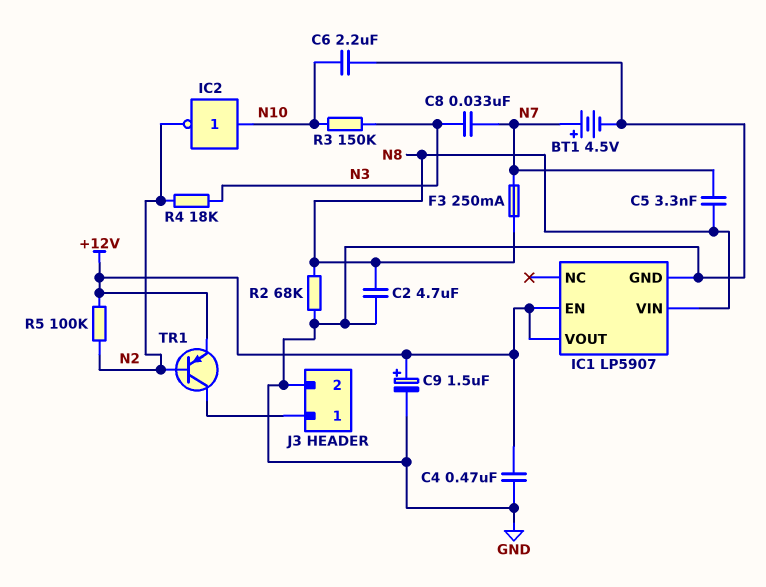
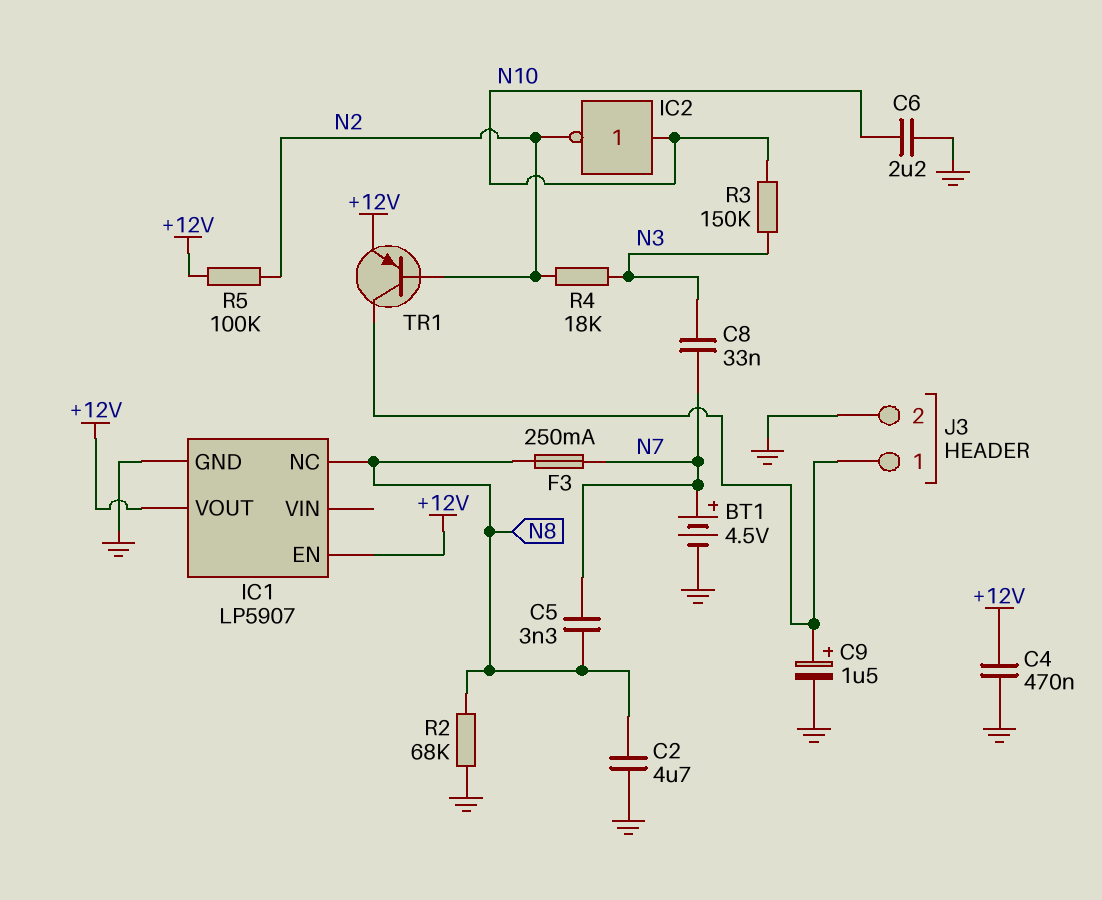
C9: 1.5uF (plus +12V, minus GND) -> 1.5uF (plus J3/1, minus GND)
IC1 pin NC: none -> N8
IC1 pin VIN: N8 -> none

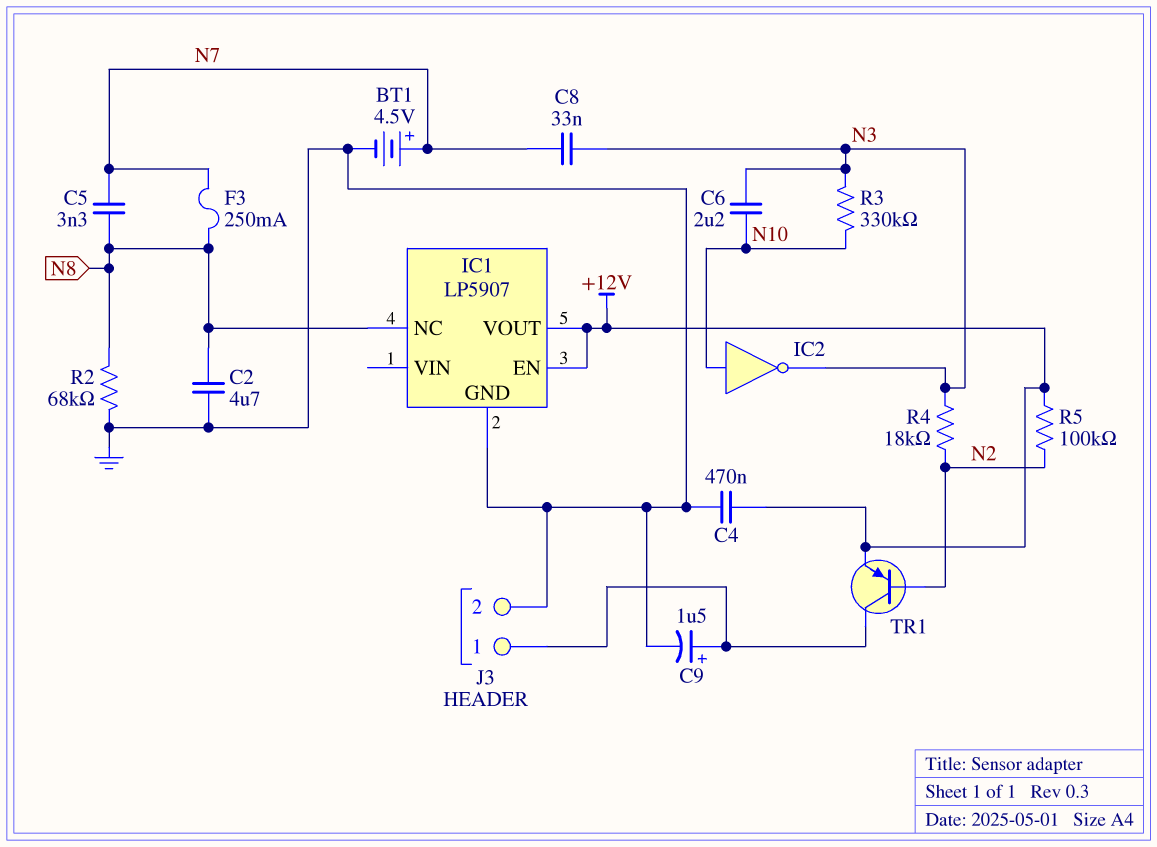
C6: 2.2uF (GND, N10) -> 2.2uF (N3, N10)
IC2: NOT (in N10, out N2) -> NOT (in N10, out N3)
R3: 150k (N3, N10) -> 330k (N3, N10)

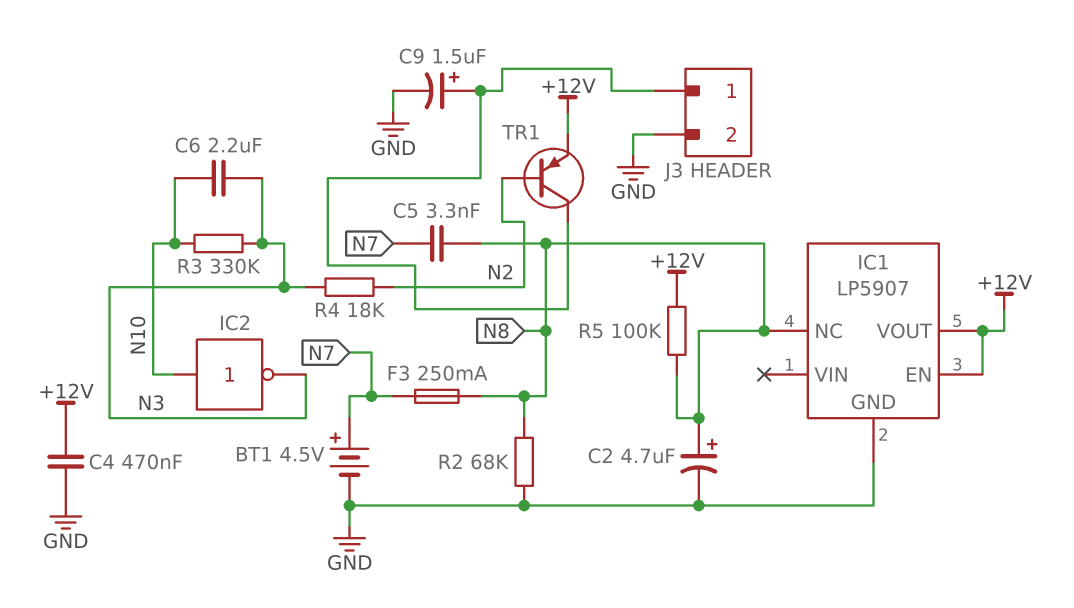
C2: 4.7uF (GND, N8) -> 4.7uF (plus N8, minus GND)
C8: 33nF (N3, N7) -> none
R5: 100k (+12V, N2) -> 100k (+12V, N8)

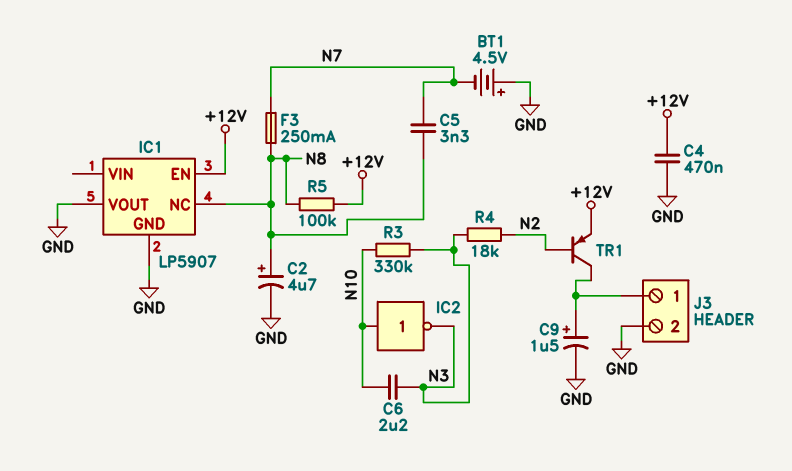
BT1: 4.5V (plus N7, minus GND) -> 4.5V (plus GND, minus N7)
IC1 pin VOUT: +12V -> GND
R2: 68k (GND, N8) -> none

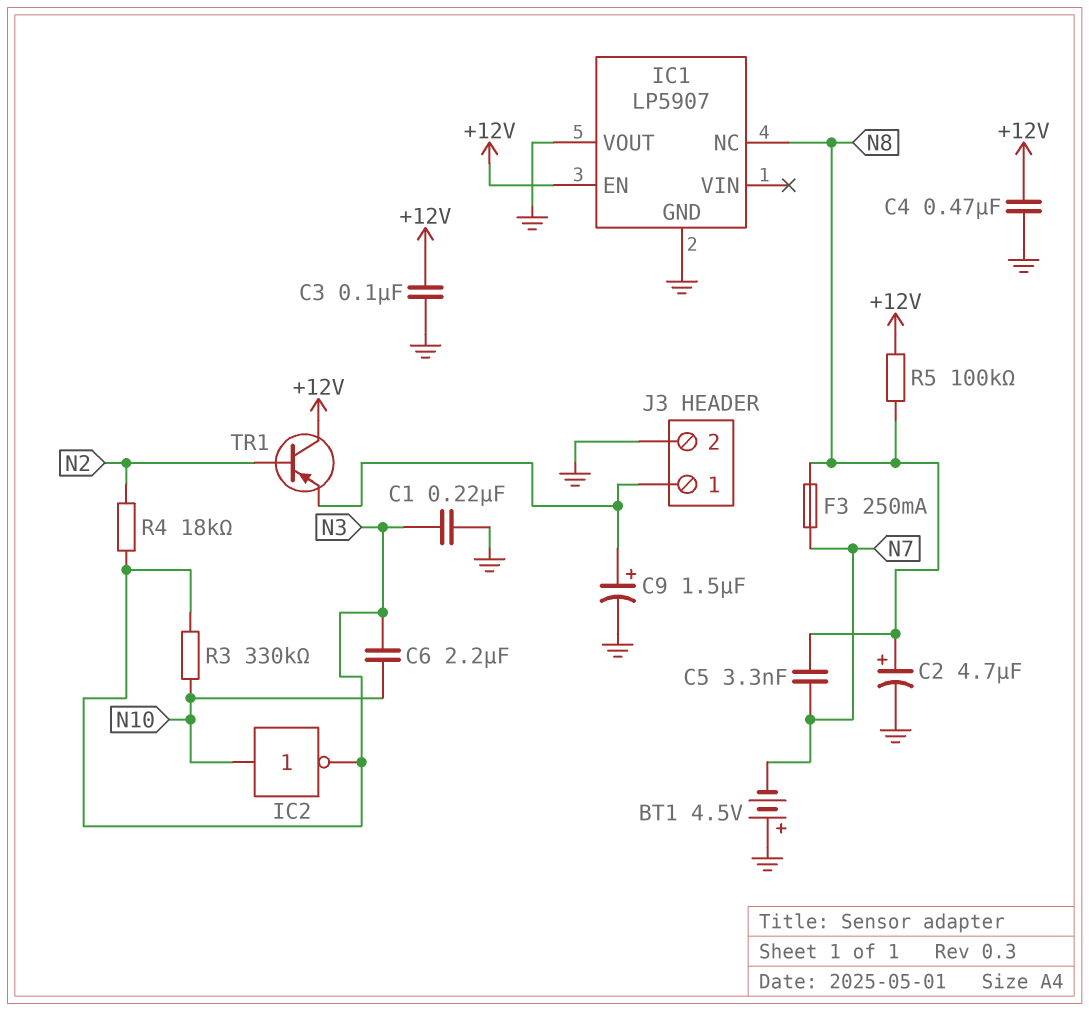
C1: none -> 220nF (GND, N3)
C3: none -> 100nF (+12V, GND)
TR1: PNP (B N2, C J3/1, E +12V) -> PNP (B N2, C +12V, E J3/1)

